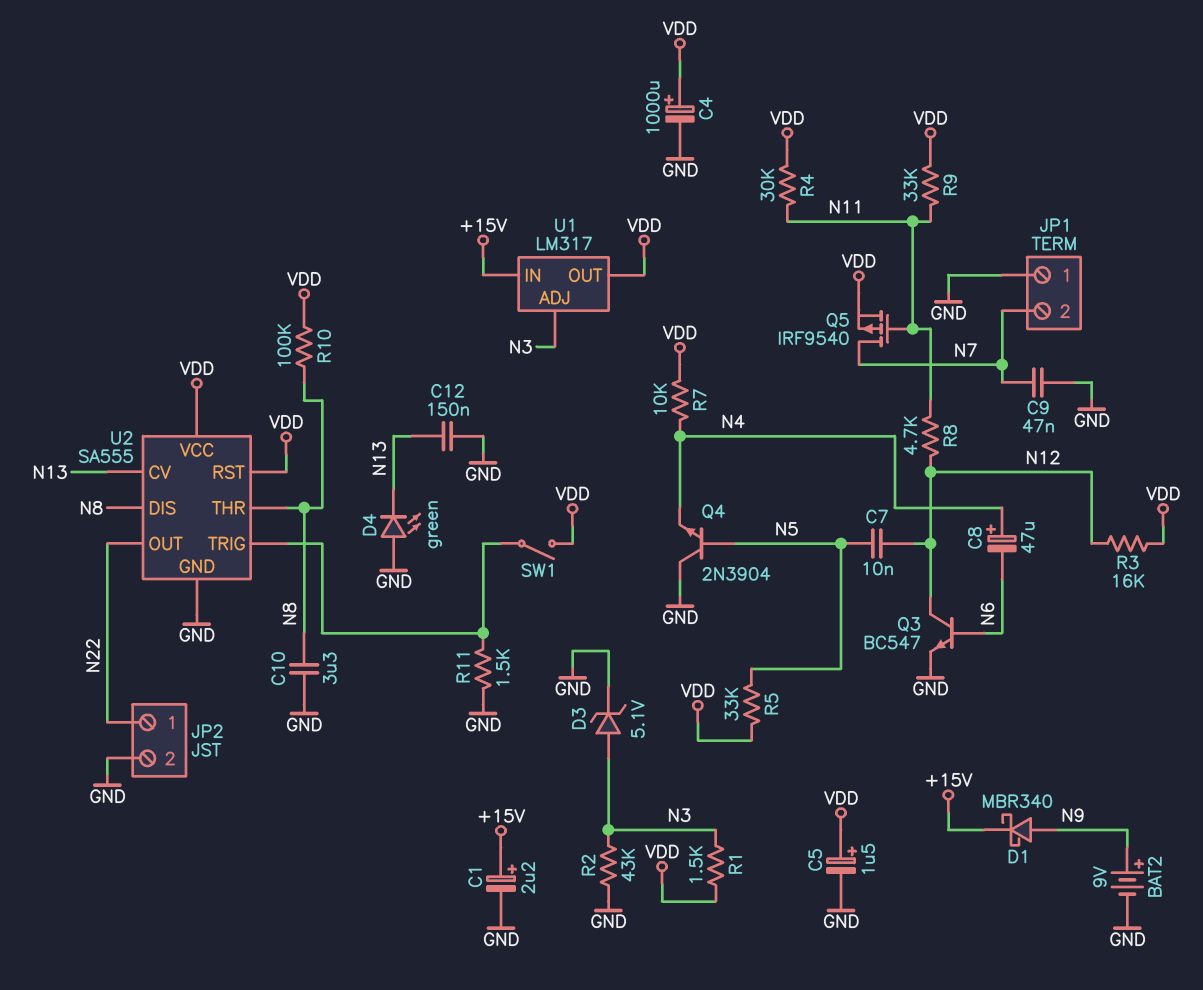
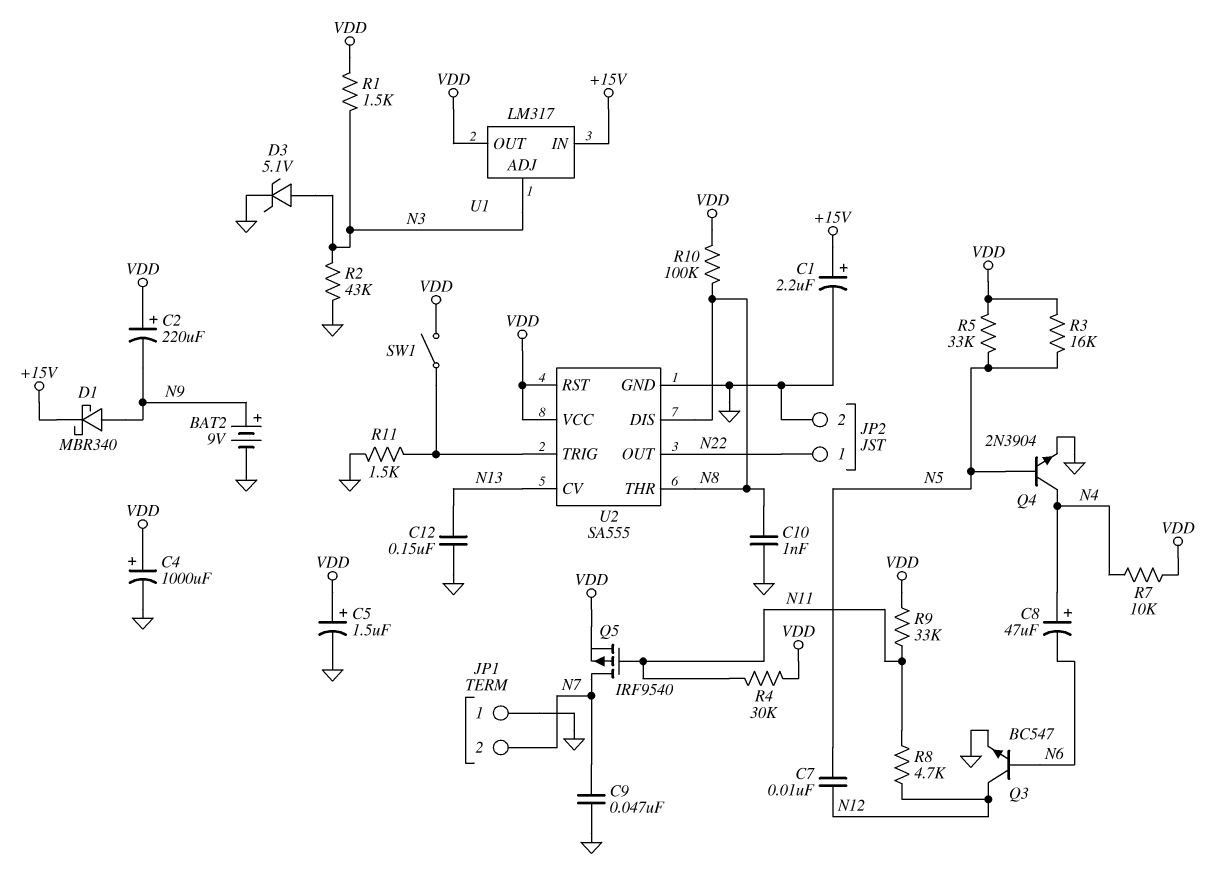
C2: none -> 220uF (plus VDD, minus N9)
C10: 3.3uF (GND, N8) -> 1nF (GND, N8)
D4: LED green (A GND, K N13) -> none
Q4: NPN 2N3904 (B N5, C GND, E N4) -> NPN 2N3904 (B N5, C N4, E GND)
R3: 16k (N12, VDD) -> 16k (N5, VDD)

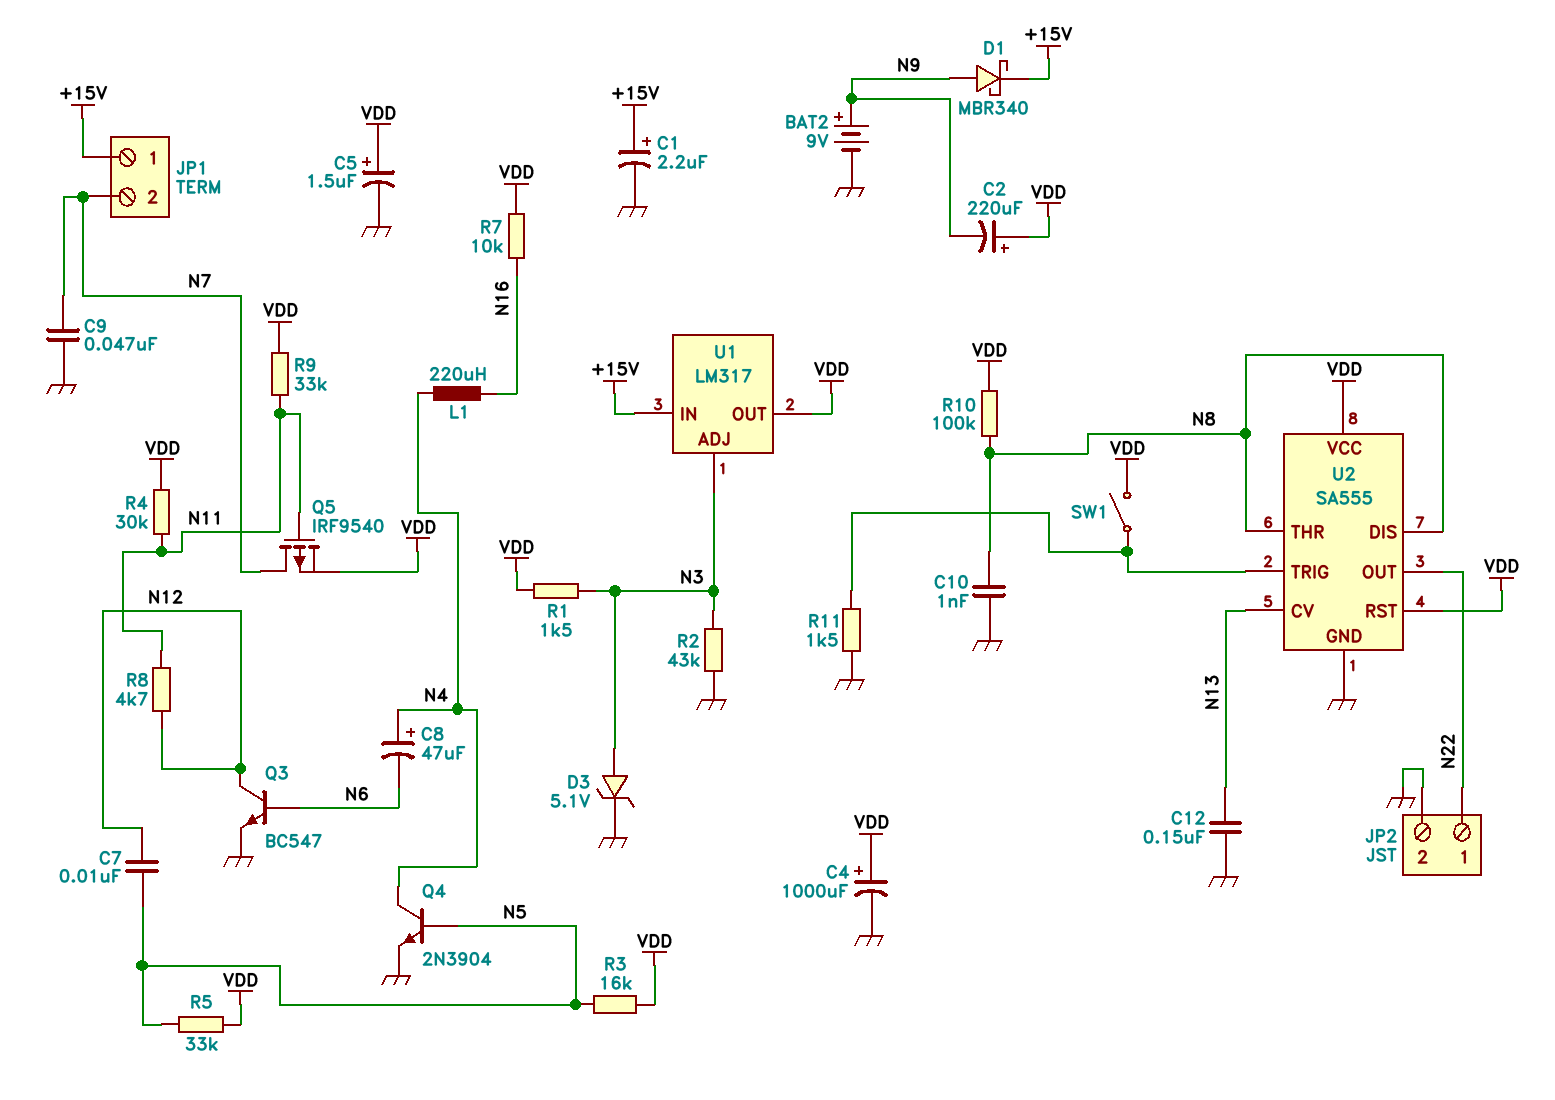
JP1 pin 1: GND -> +15V
L1: none -> 220uH (N4, N16)
R7: 10k (N4, VDD) -> 10k (N16, VDD)

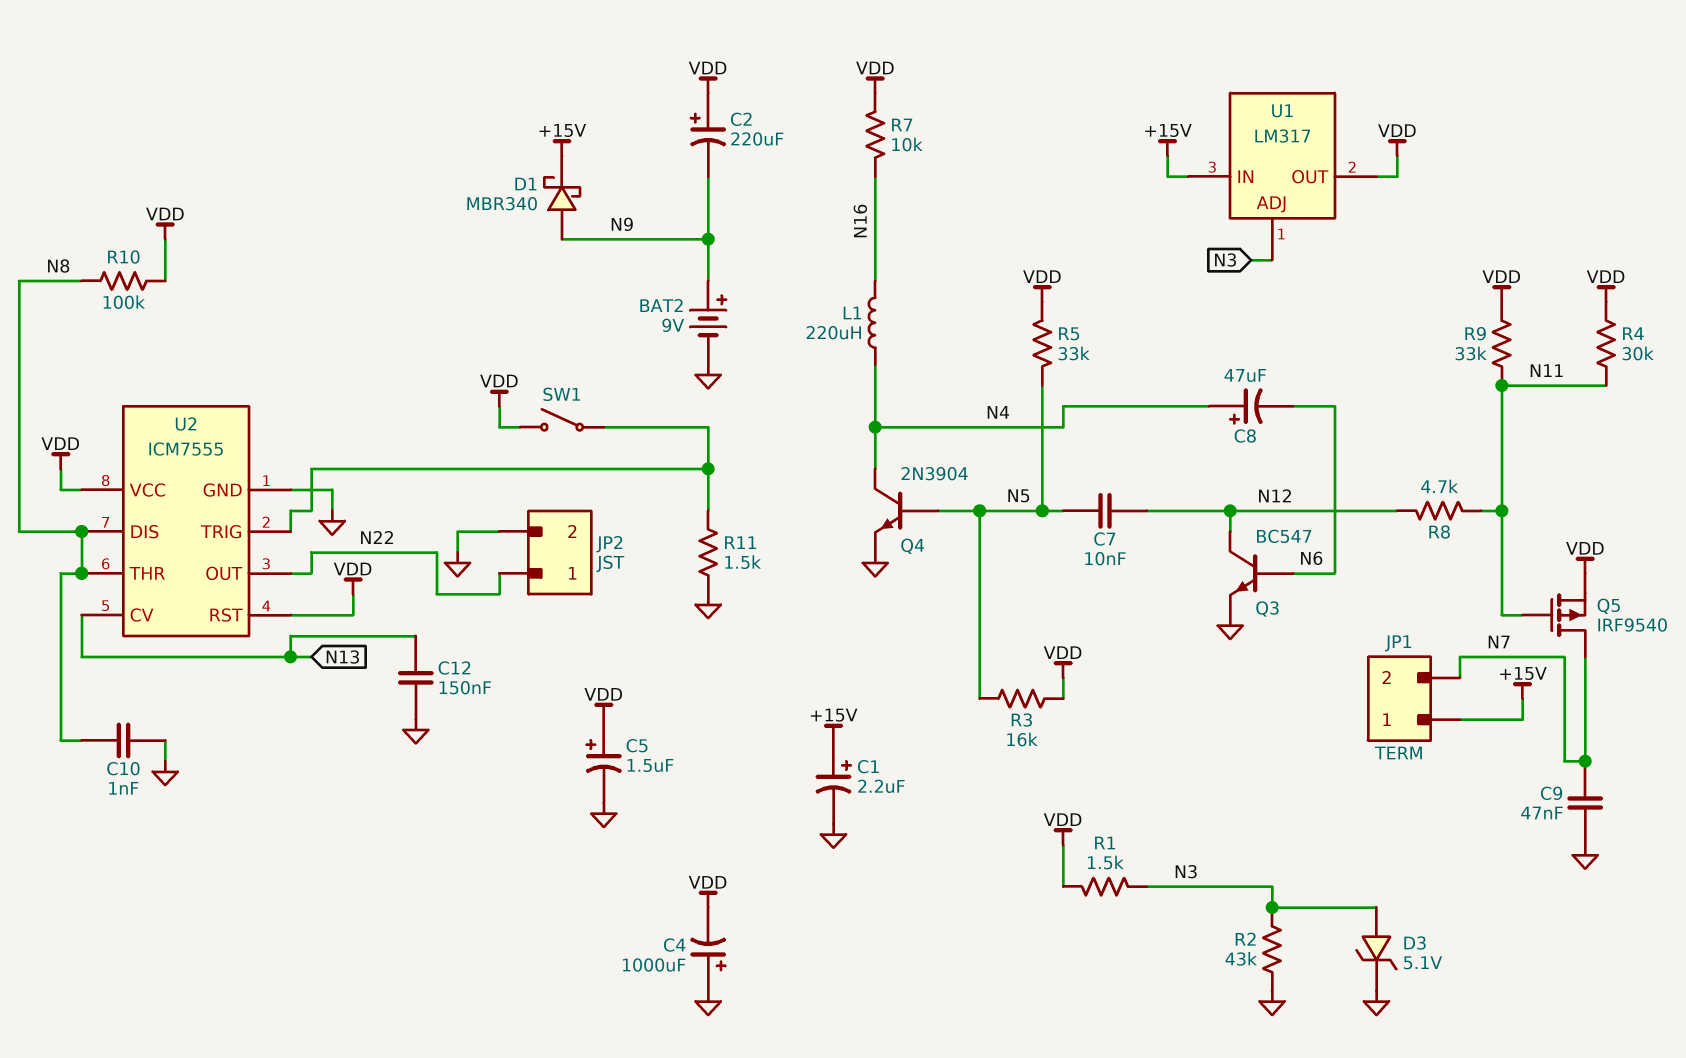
C4: 1000uF (plus VDD, minus GND) -> 1000uF (plus GND, minus VDD)
U2: SA555 -> ICM7555

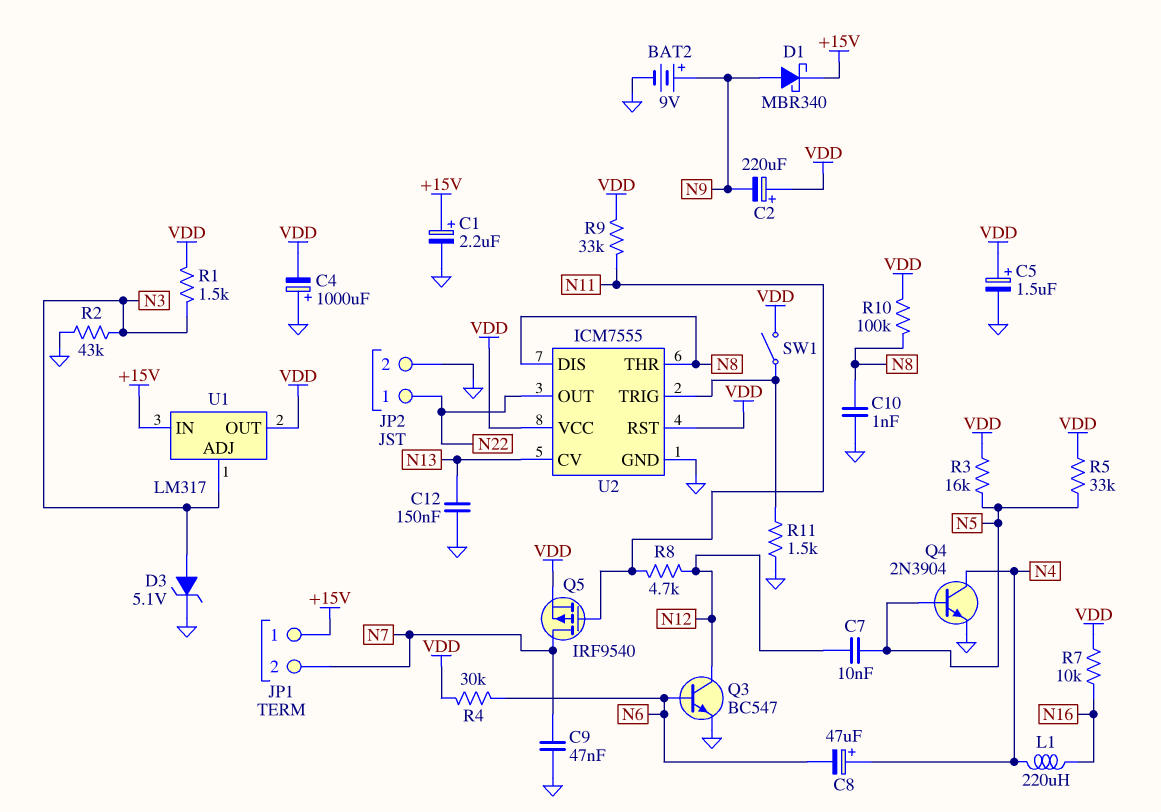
R4: 30k (N11, VDD) -> 30k (N6, VDD)

